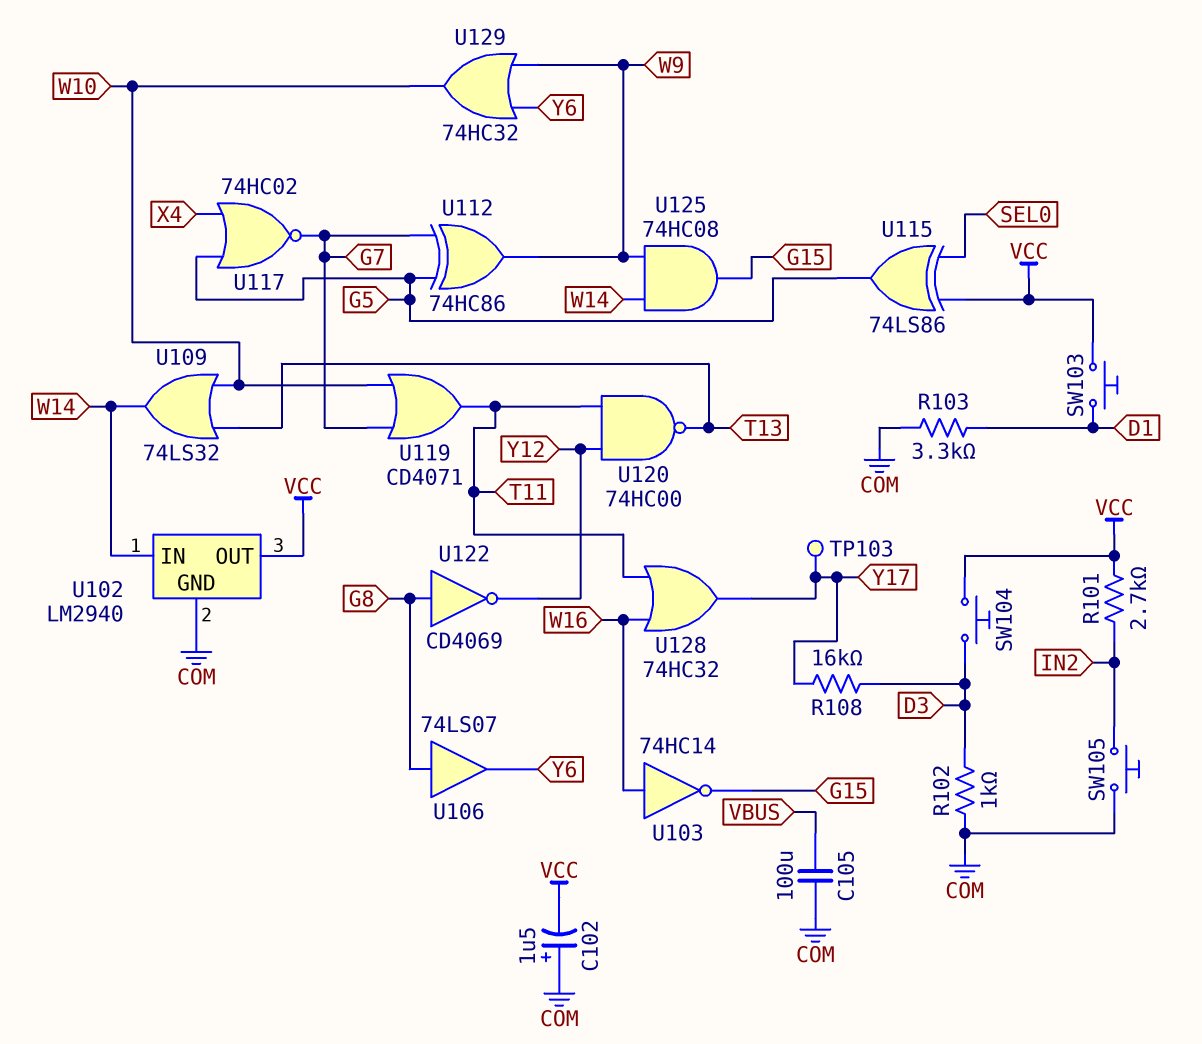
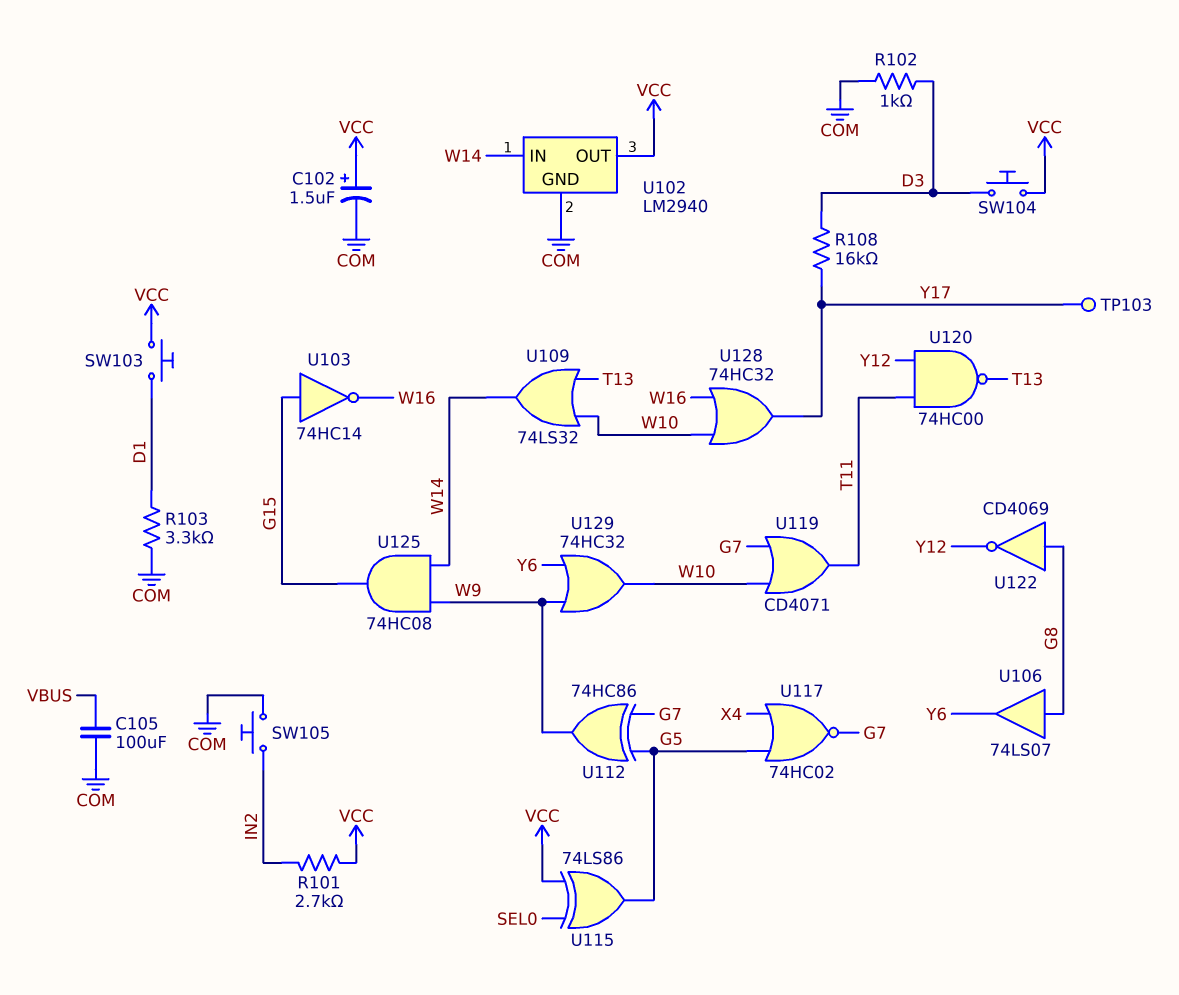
C102: 1.5uF (plus COM, minus VCC) -> 1.5uF (plus VCC, minus COM)
U103: NOT 74HC14 (in W16, out G15) -> NOT 74HC14 (in G15, out W16)
U128: OR 74HC32 (in T11, in W16, out Y17) -> OR 74HC32 (in W10, in W16, out Y17)

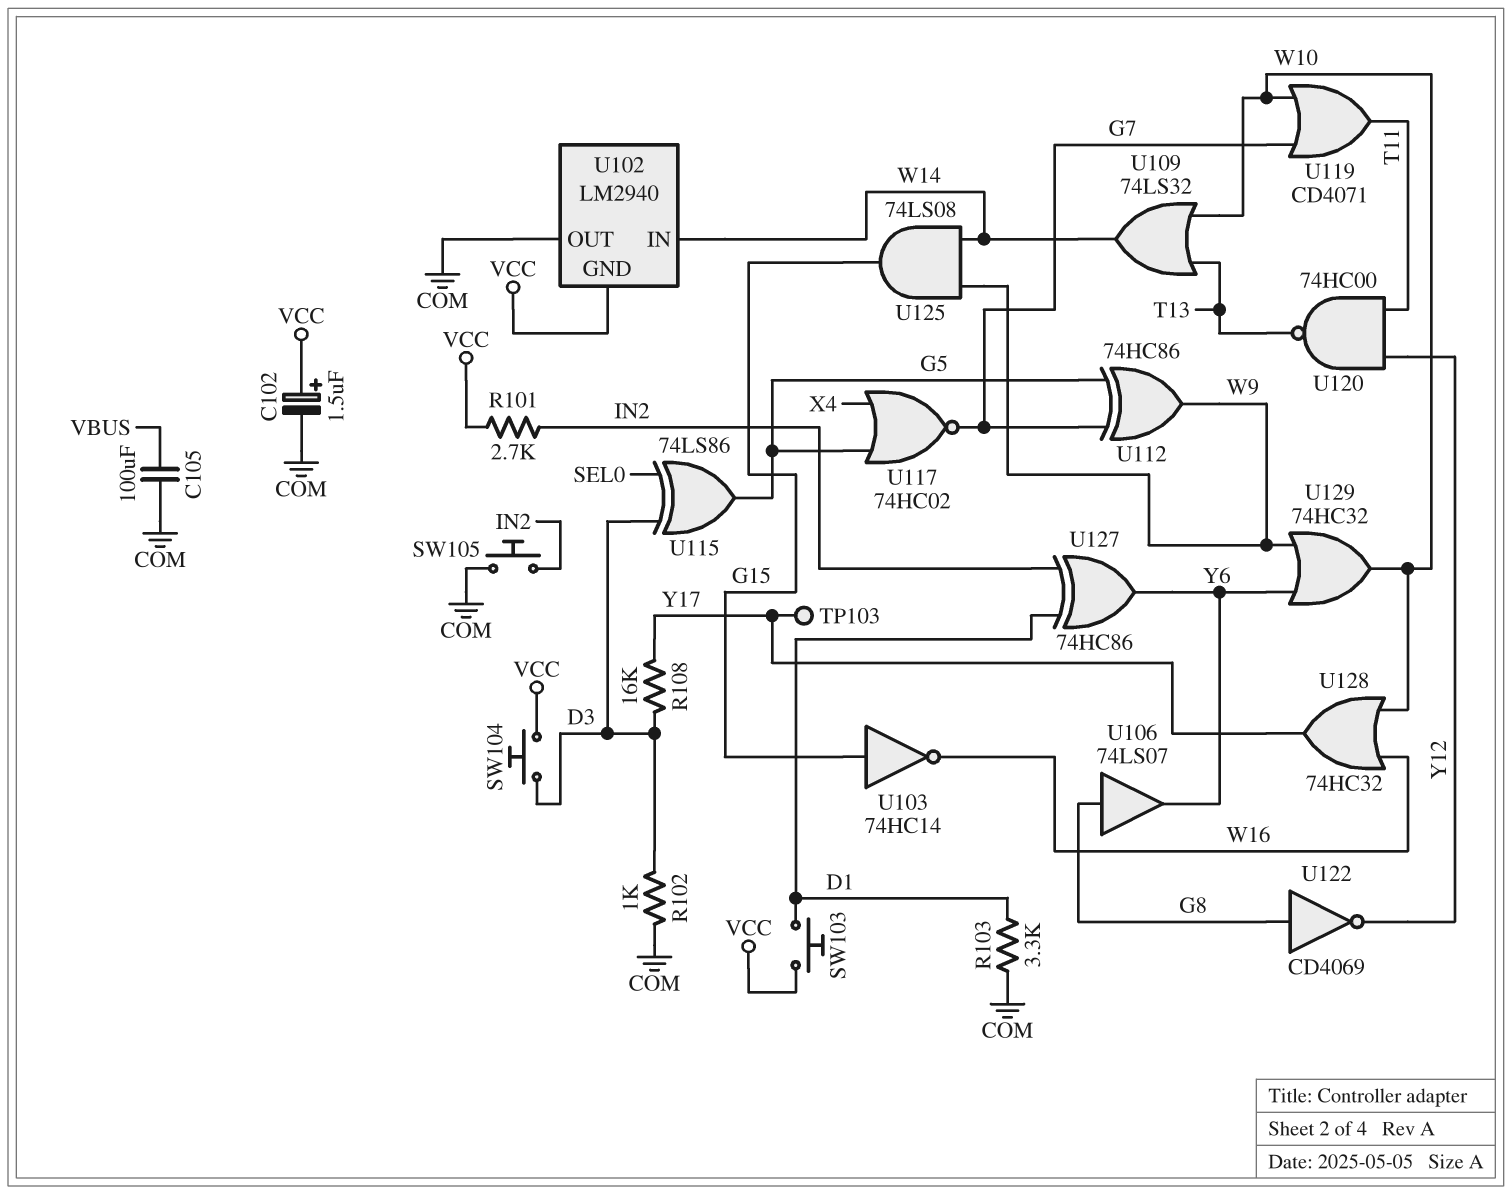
U102 pin GND: COM -> VCC
U102 pin OUT: VCC -> COM
U115: XOR 74LS86 (in SEL0, in VCC, out G5) -> XOR 74LS86 (in D3, in SEL0, out G5)
U125: AND 74HC08 (in W9, in W14, out G15) -> AND 74LS08 (in W9, in W14, out G15)
U127: none -> XOR 74HC86 (in D1, in IN2, out Y6)

